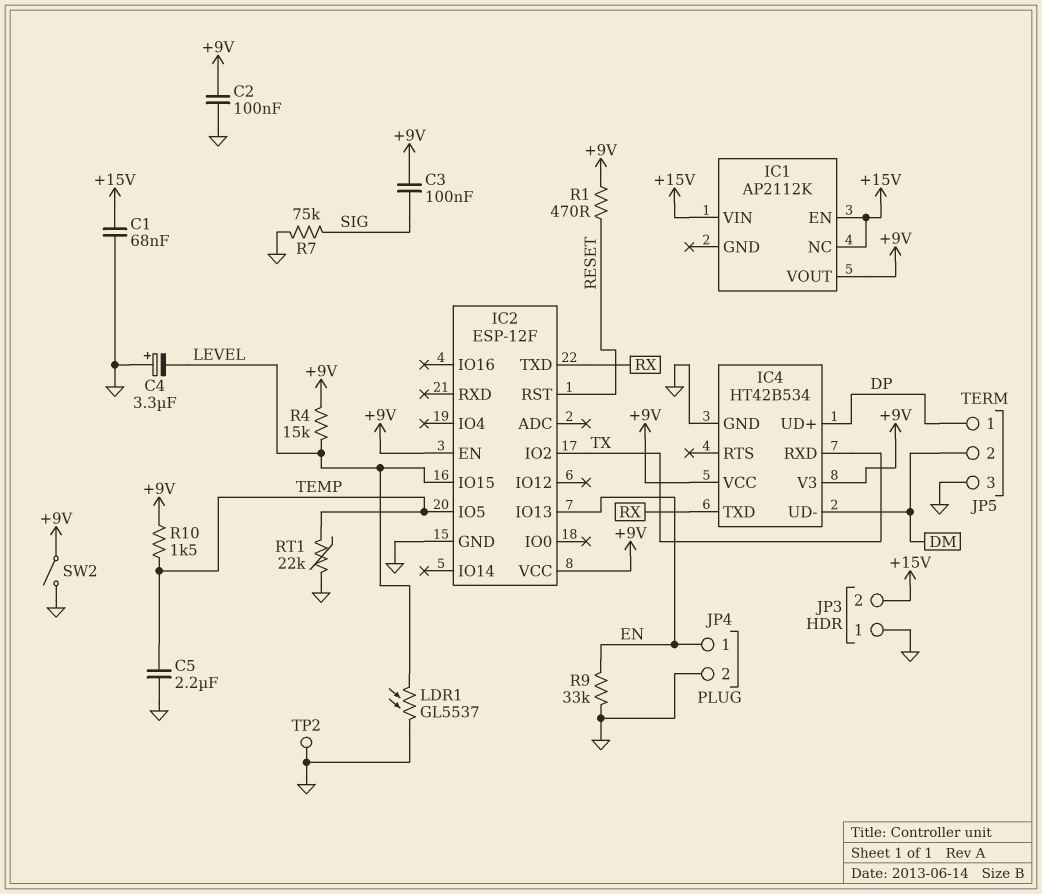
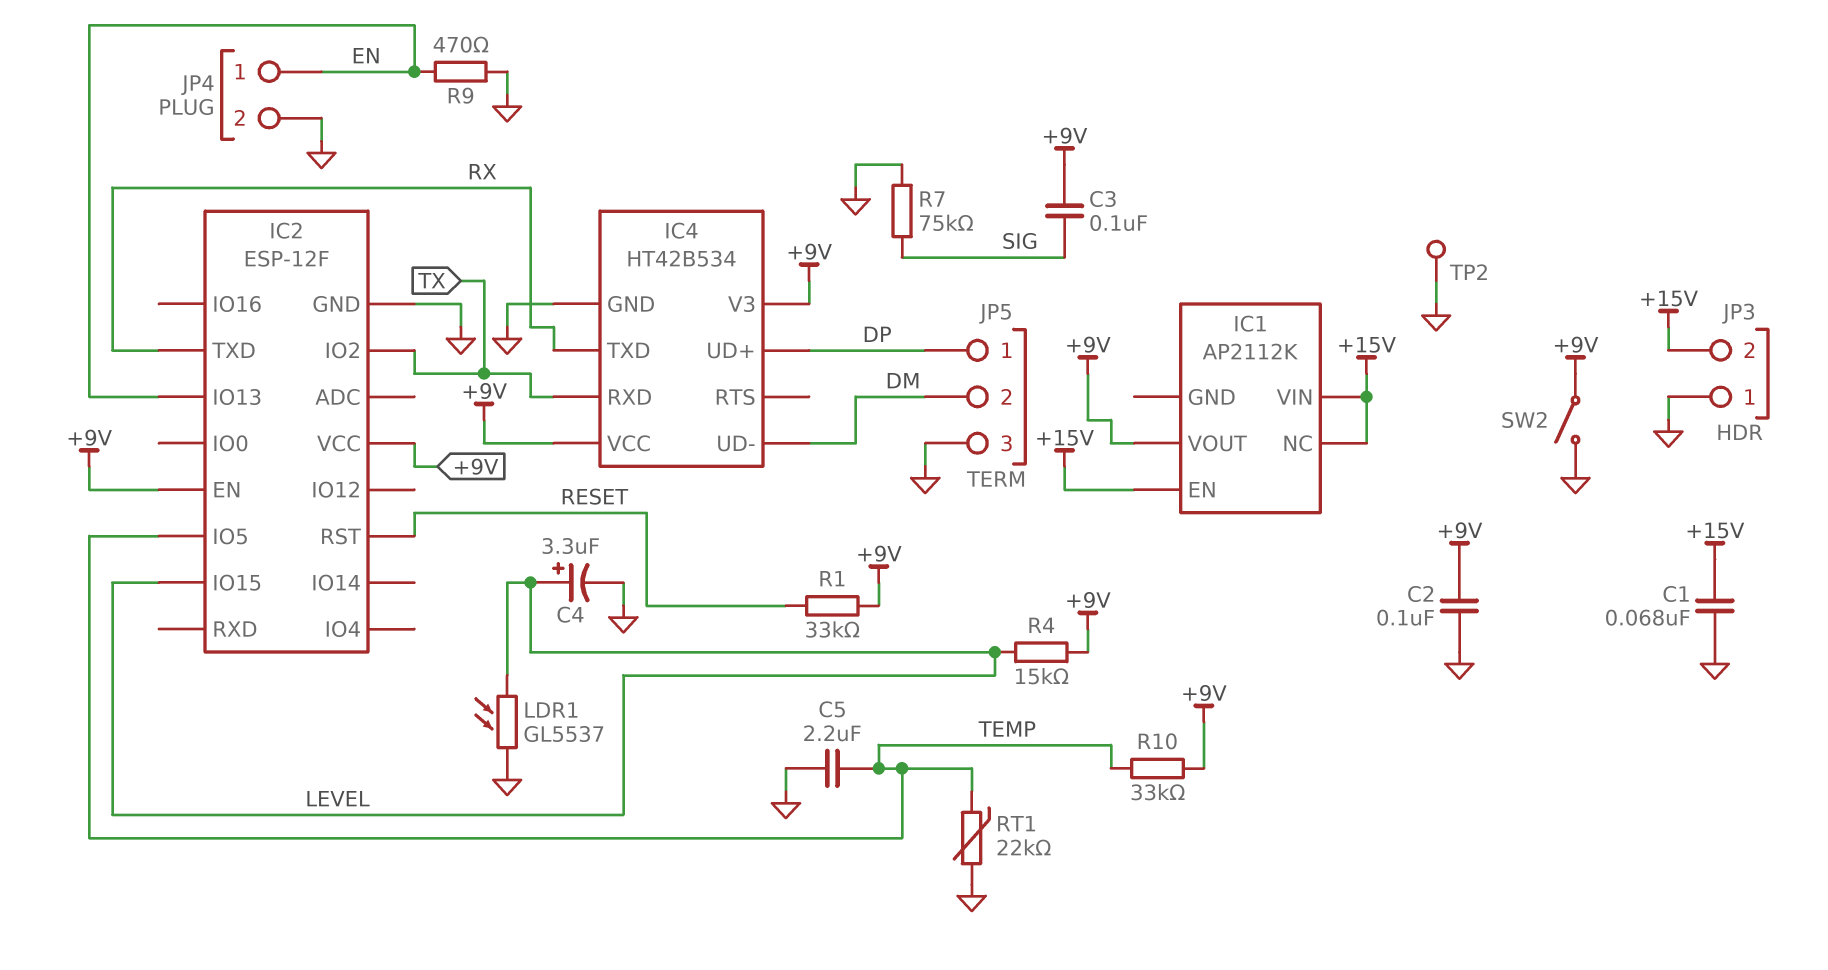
C4: 3.3uF (plus GND, minus LEVEL) -> 3.3uF (plus LEVEL, minus GND)
R1: 470 (+9V, RESET) -> 33k (+9V, RESET)
R9: 33k (EN, GND) -> 470 (EN, GND)
R10: 1.5k (+9V, TEMP) -> 33k (+9V, TEMP)

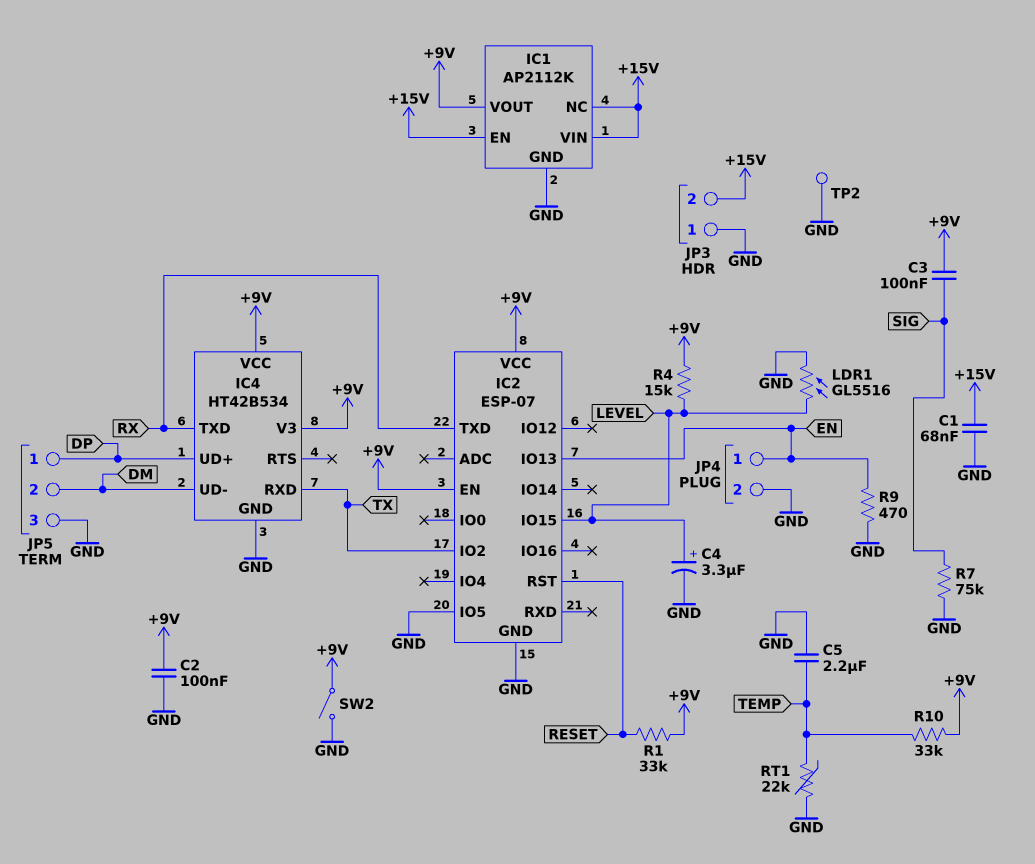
IC1 pin GND: none -> GND
IC2: ESP-12F -> ESP-07
IC2 pin IO5: TEMP -> GND
LDR1: GL5537 (GND, LEVEL) -> GL5516 (GND, LEVEL)

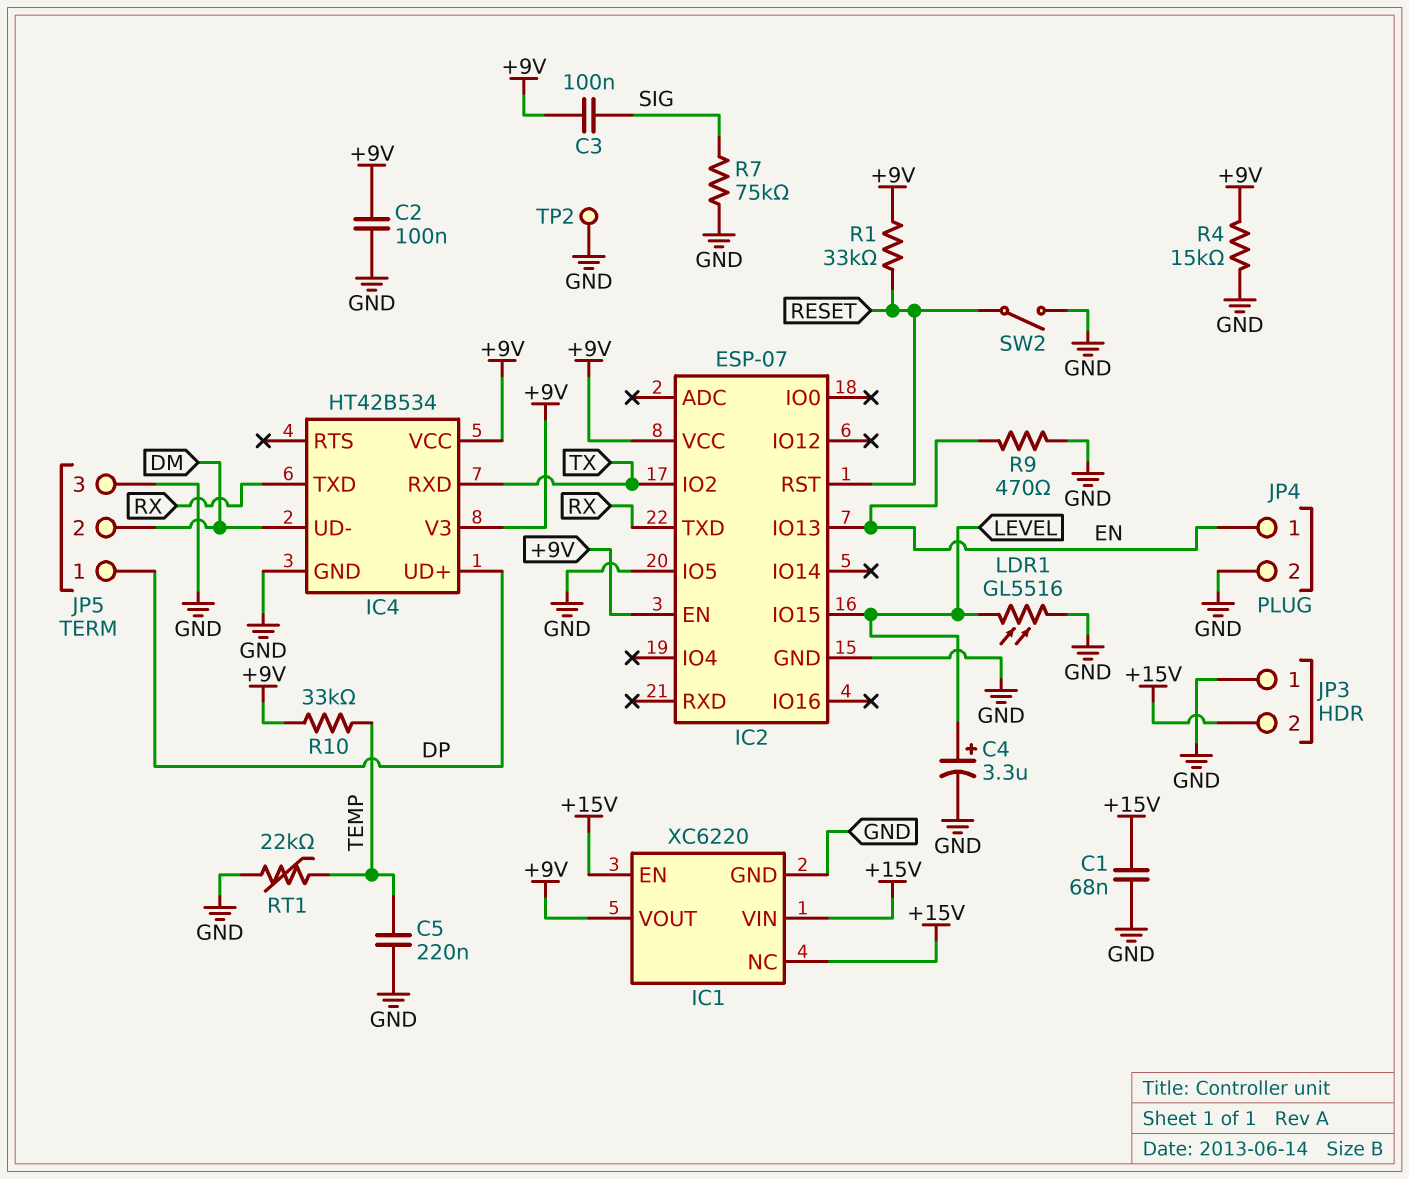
C5: 2.2uF (GND, TEMP) -> 220nF (GND, TEMP)
IC1: AP2112K -> XC6220
R4: 15k (+9V, LEVEL) -> 15k (+9V, GND)
SW2: switch (+9V, GND) -> switch (GND, RESET)

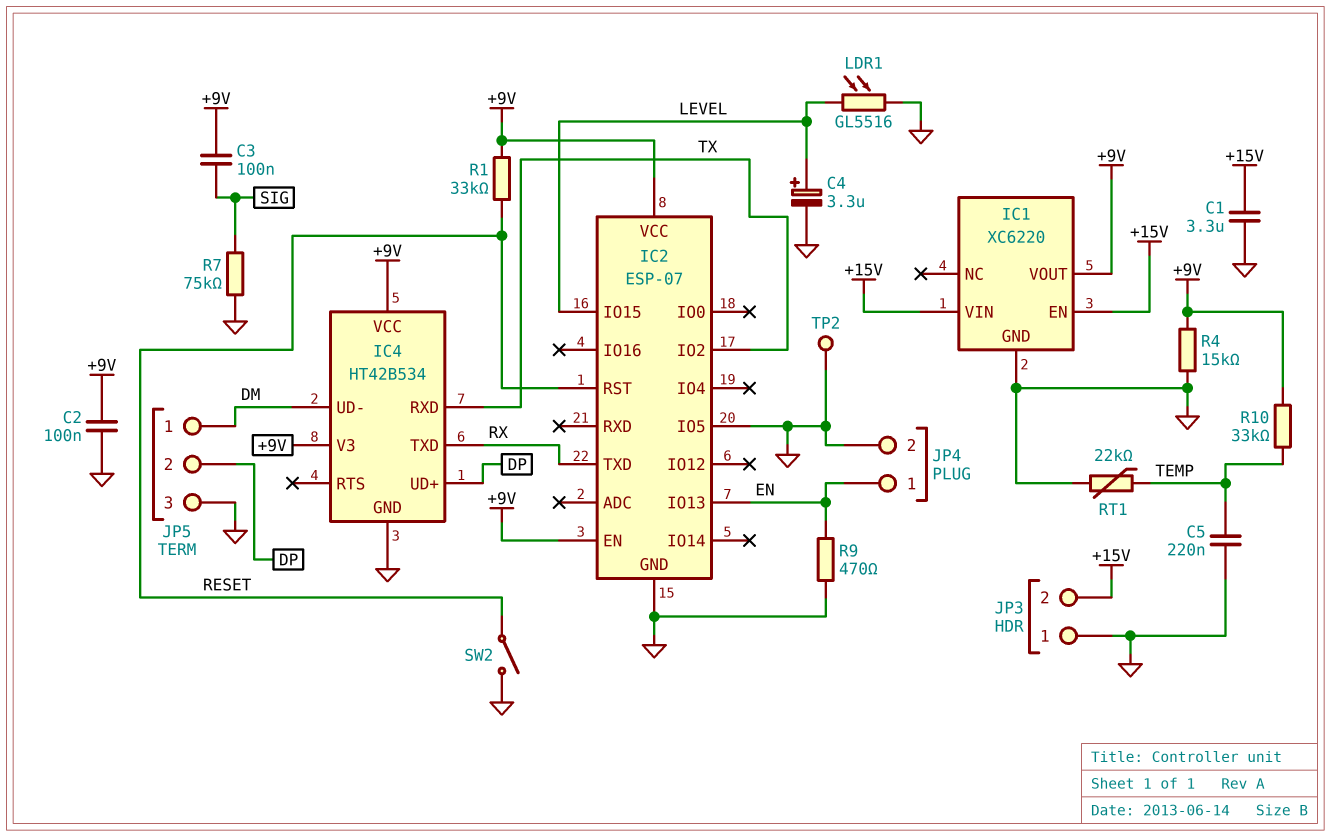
C1: 68nF (+15V, GND) -> 3.3uF (+15V, GND)
IC1 pin NC: +15V -> none
JP5 pin 1: DP -> DM
JP5 pin 2: DM -> DP

